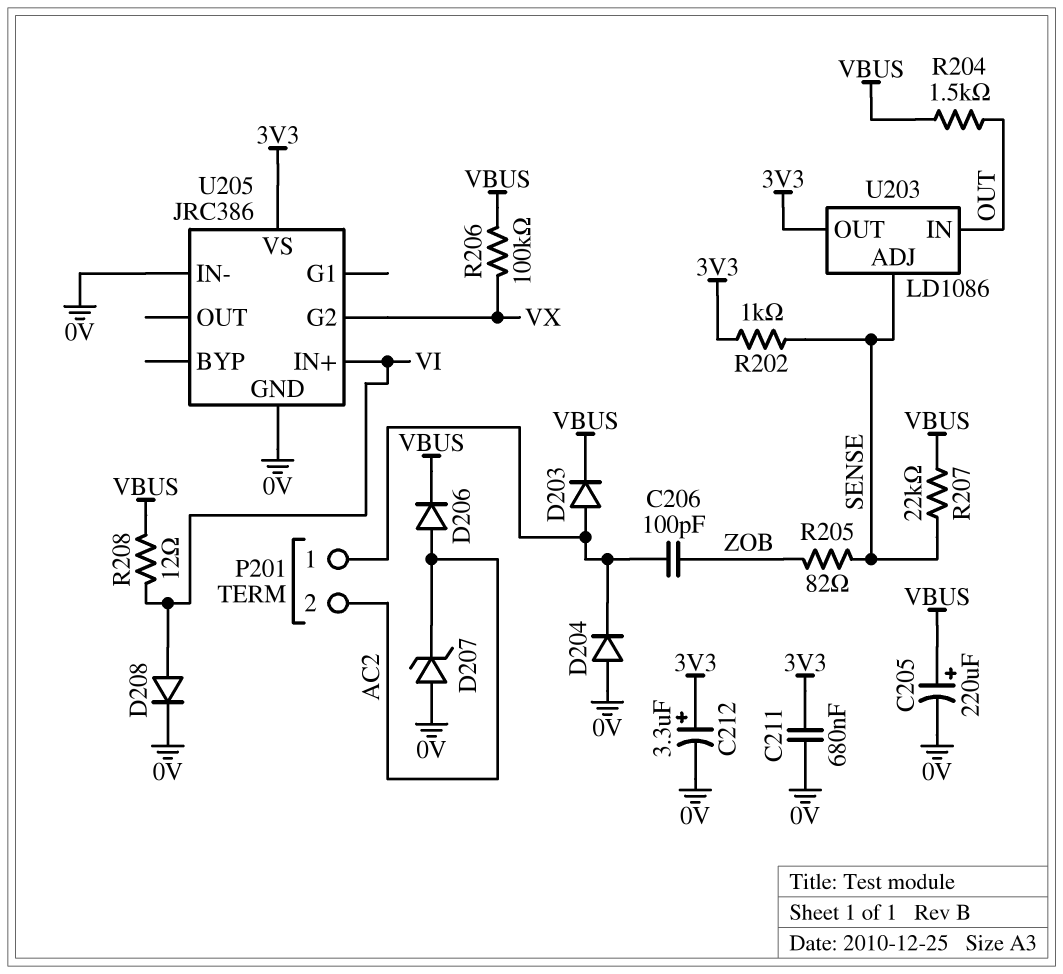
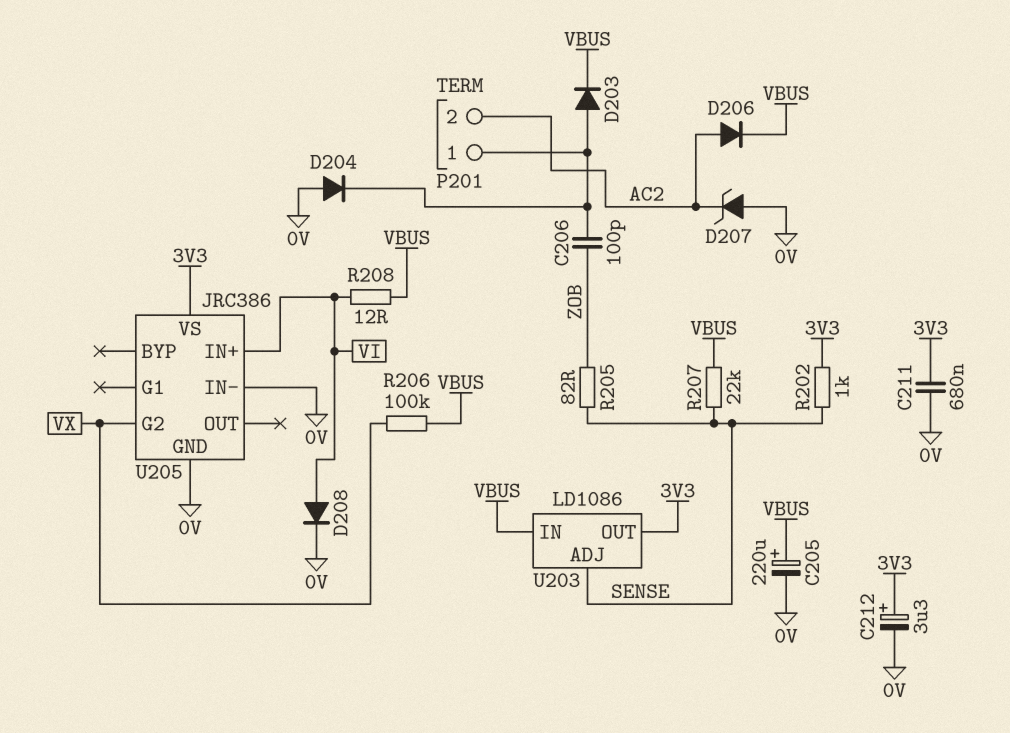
R204: 1.5k (OUT, VBUS) -> none
U203 pin IN: OUT -> VBUS

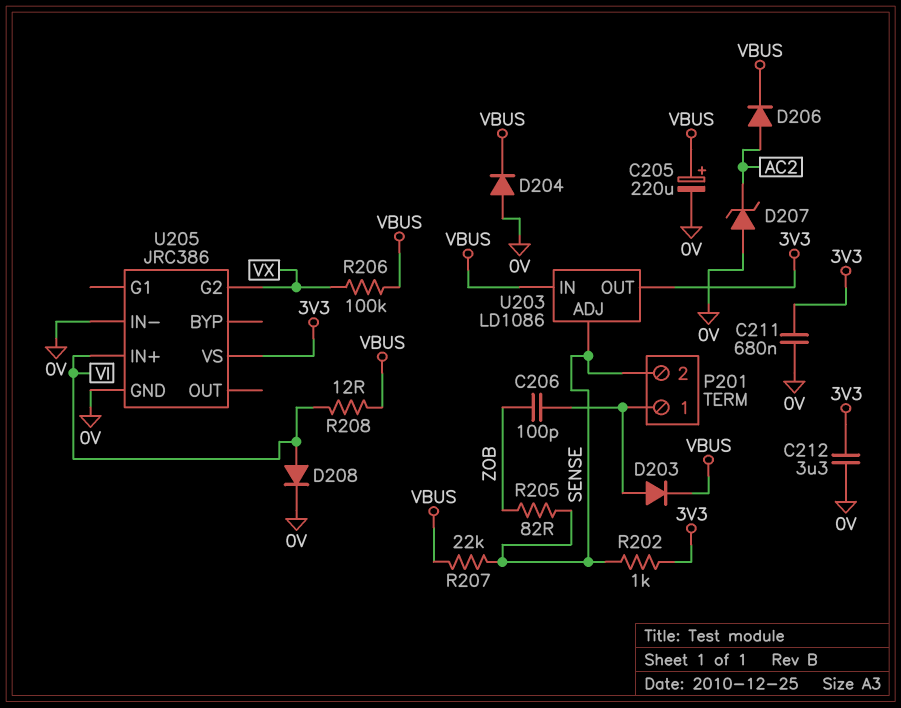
C212: 3.3uF (plus 3V3, minus 0V) -> 3.3uF (0V, 3V3)
D204: diode (A 0V, K P201/1) -> diode (A 0V, K VBUS)
P201 pin 2: AC2 -> SENSE

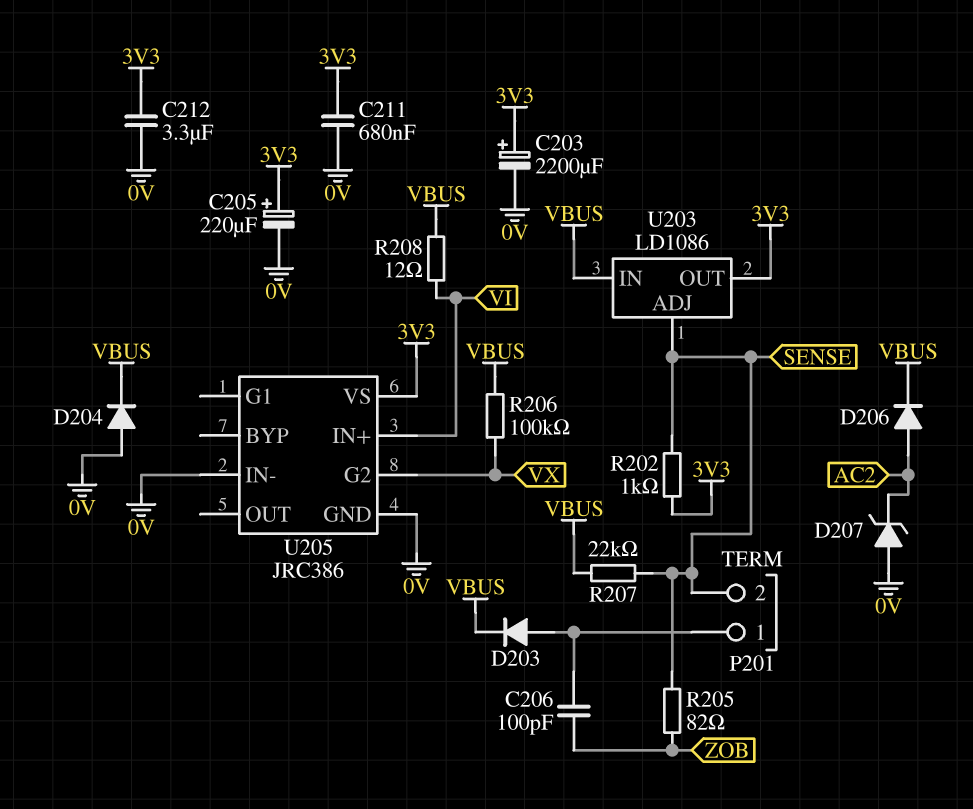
C203: none -> 2200uF (plus 3V3, minus 0V)
C205: 220uF (plus VBUS, minus 0V) -> 220uF (plus 3V3, minus 0V)
D208: diode (A VI, K 0V) -> none

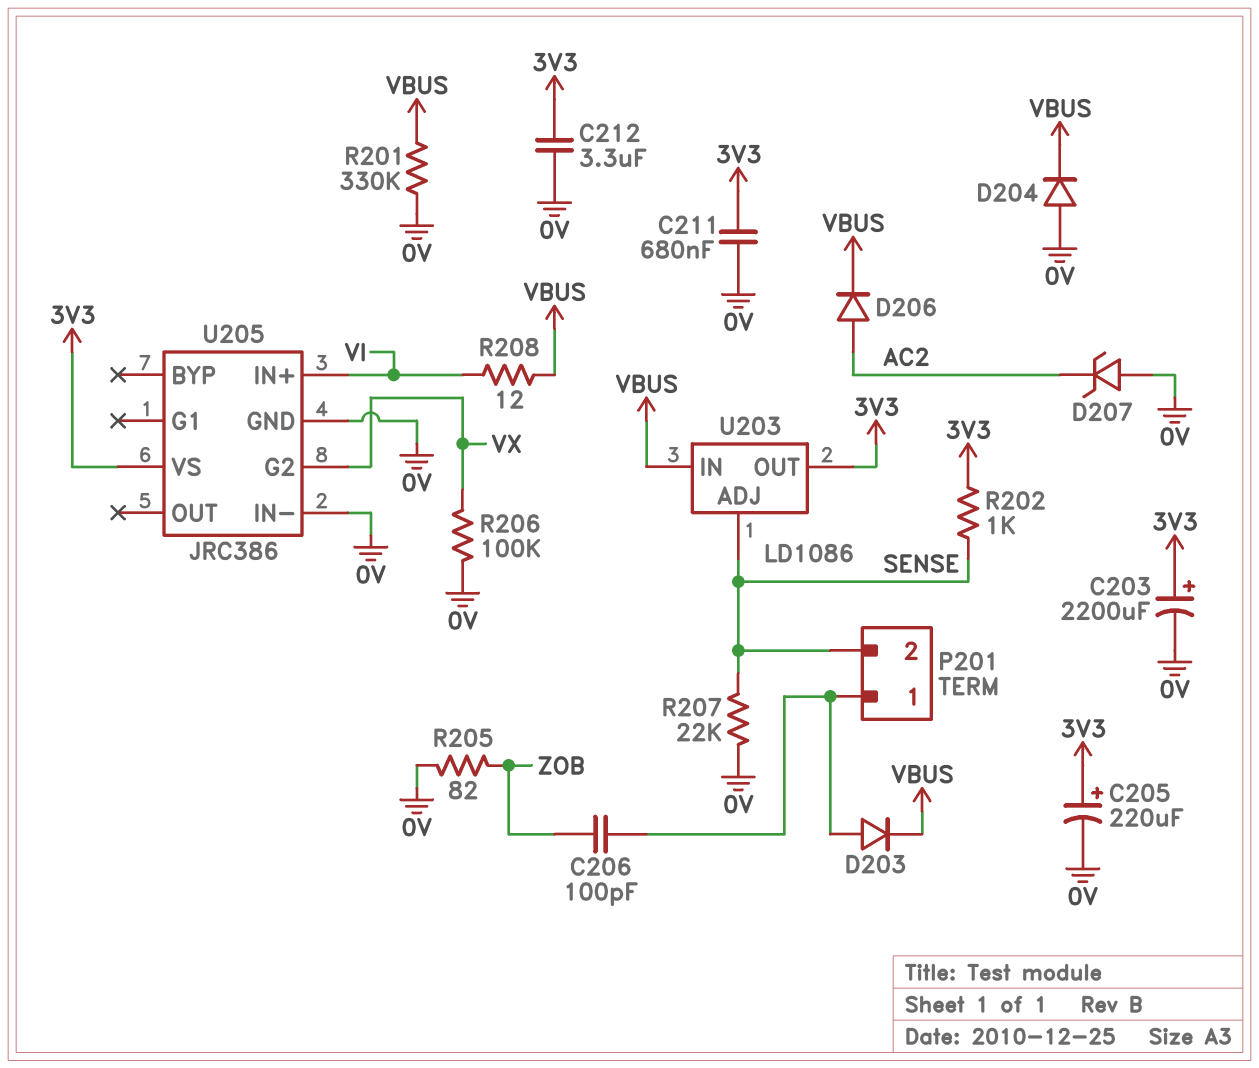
R201: none -> 330k (0V, VBUS)
R205: 82 (SENSE, ZOB) -> 82 (0V, ZOB)
R206: 100k (VBUS, VX) -> 100k (0V, VX)
R207: 22k (SENSE, VBUS) -> 22k (0V, SENSE)

